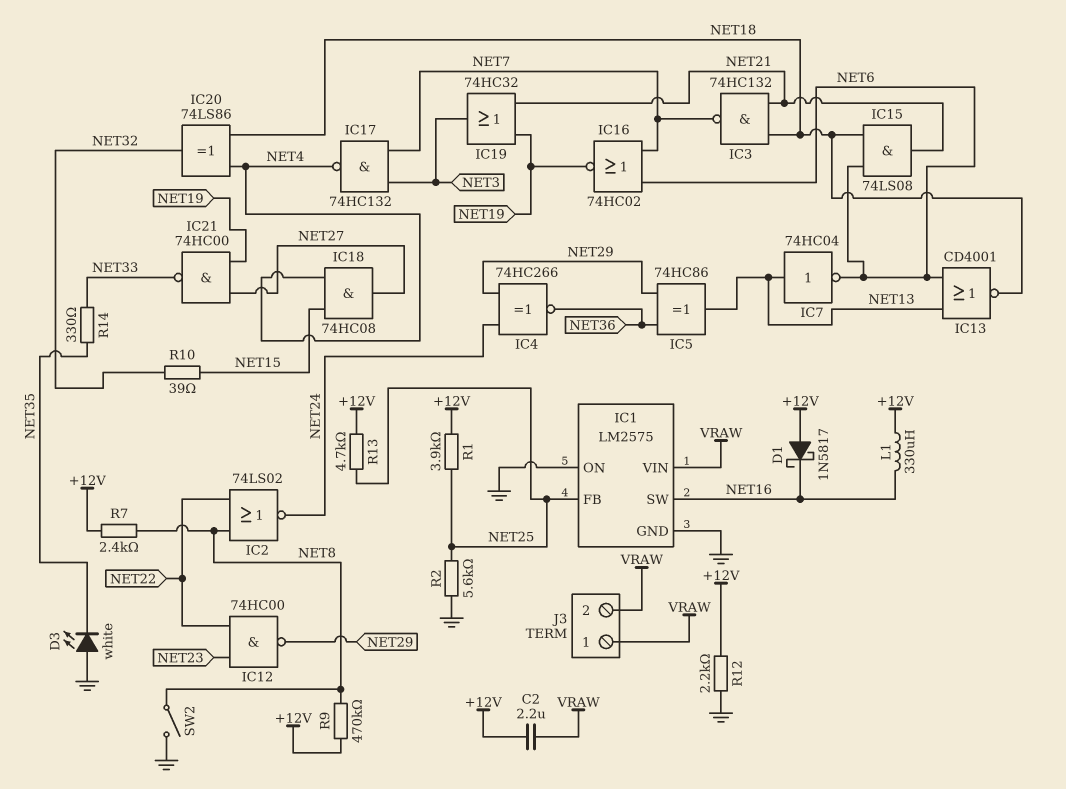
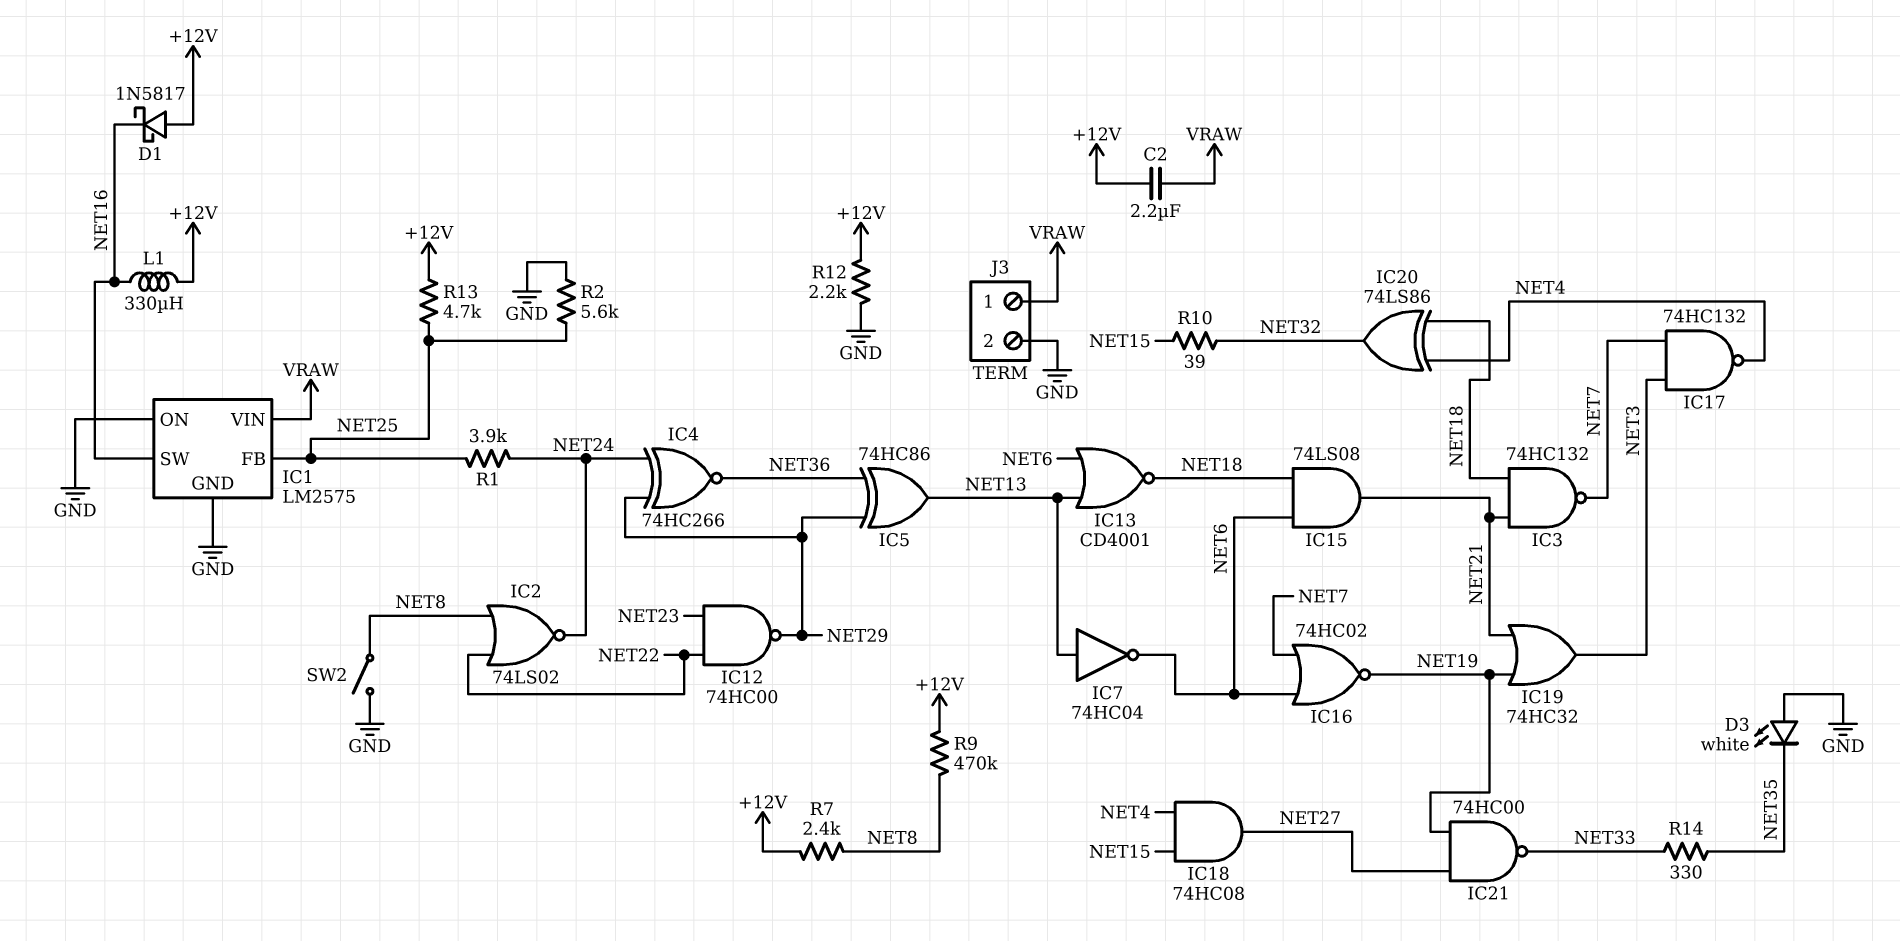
J3 pin 2: VRAW -> GND
R1: 3.9k (+12V, NET25) -> 3.9k (NET24, NET25)

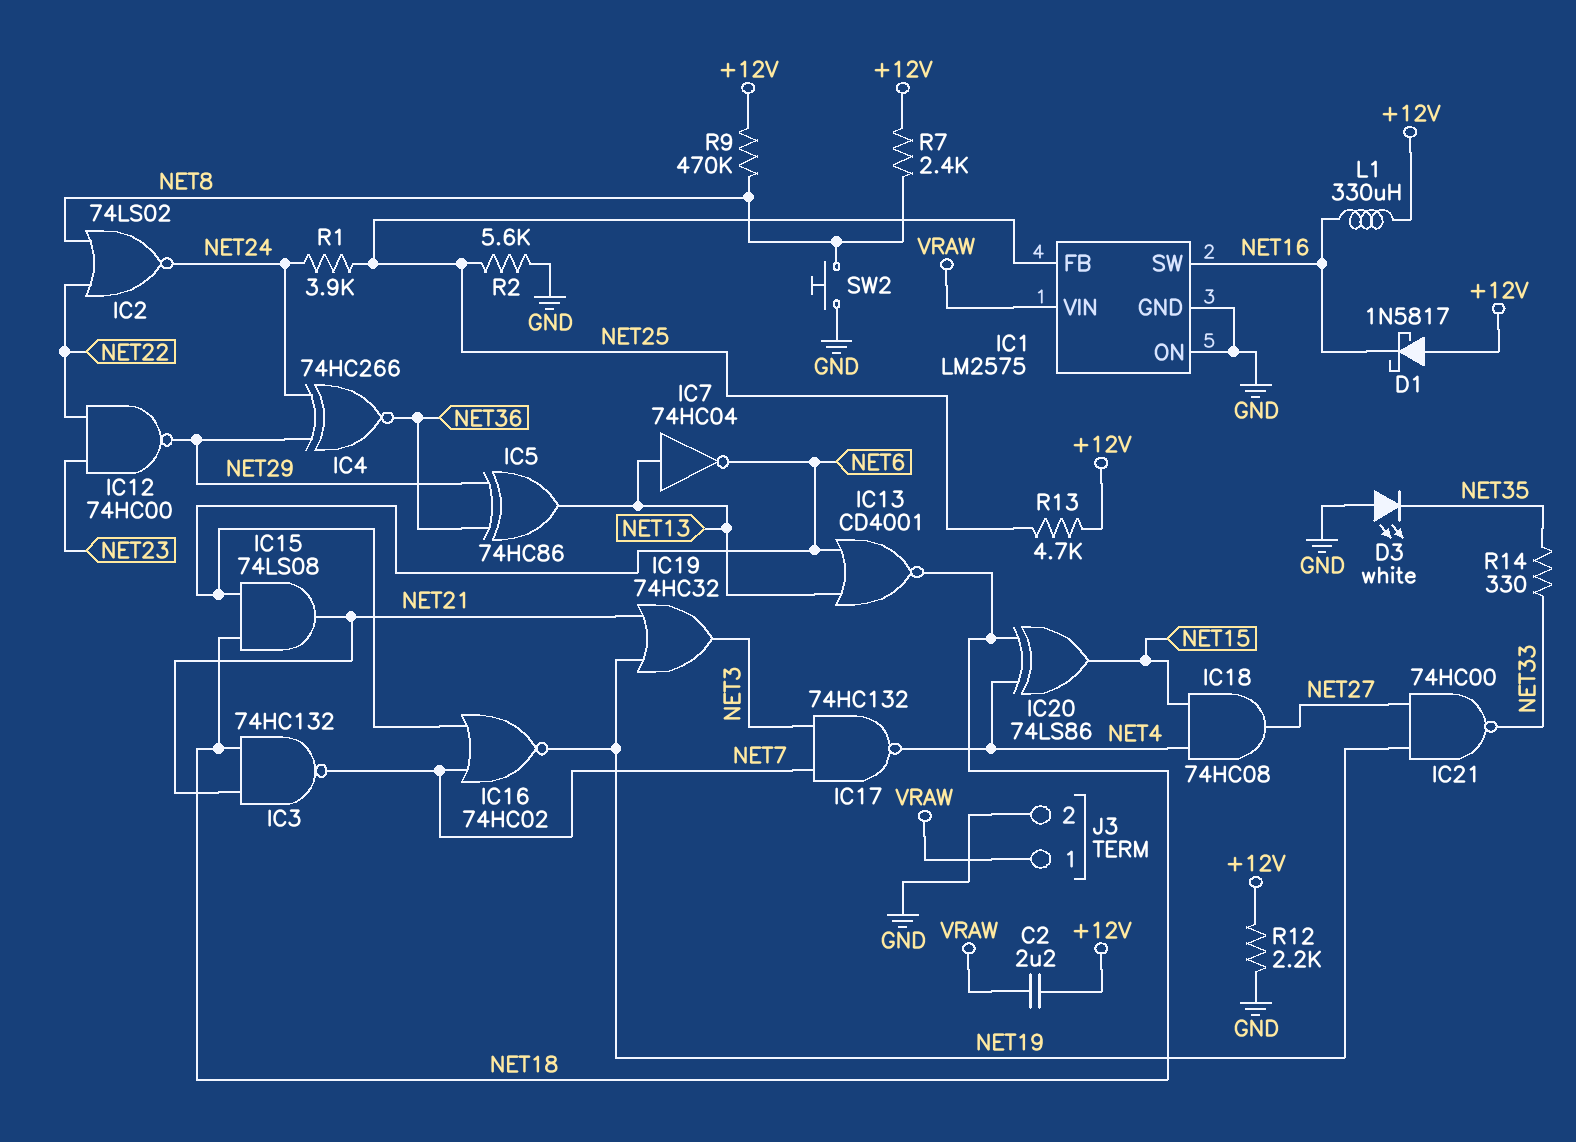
IC20: XOR 74LS86 (in NET4, in NET18, out NET32) -> XOR 74LS86 (in NET4, in NET18, out NET15)
R10: 39 (NET15, NET32) -> none
SW2: switch (GND, NET8) -> button (GND, NET8)

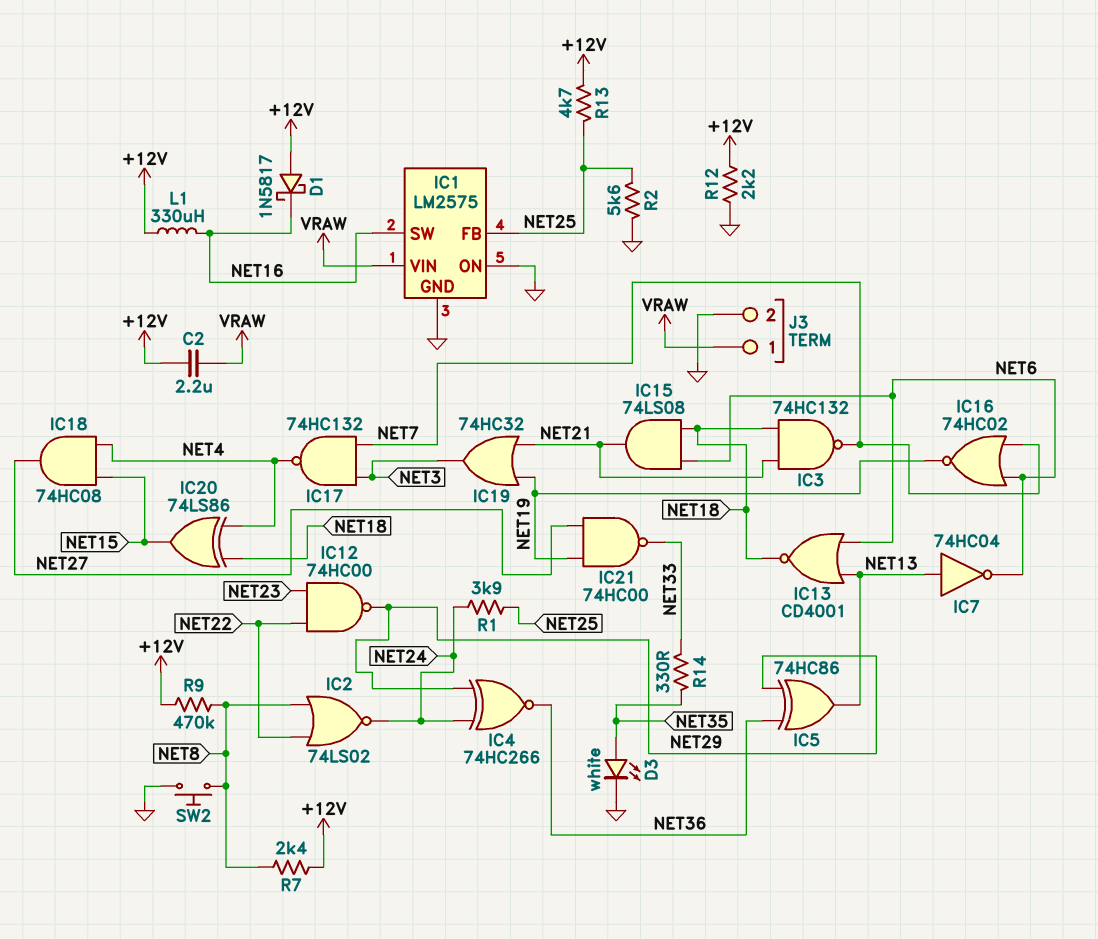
D3: LED white (A GND, K NET35) -> LED white (A NET35, K GND)

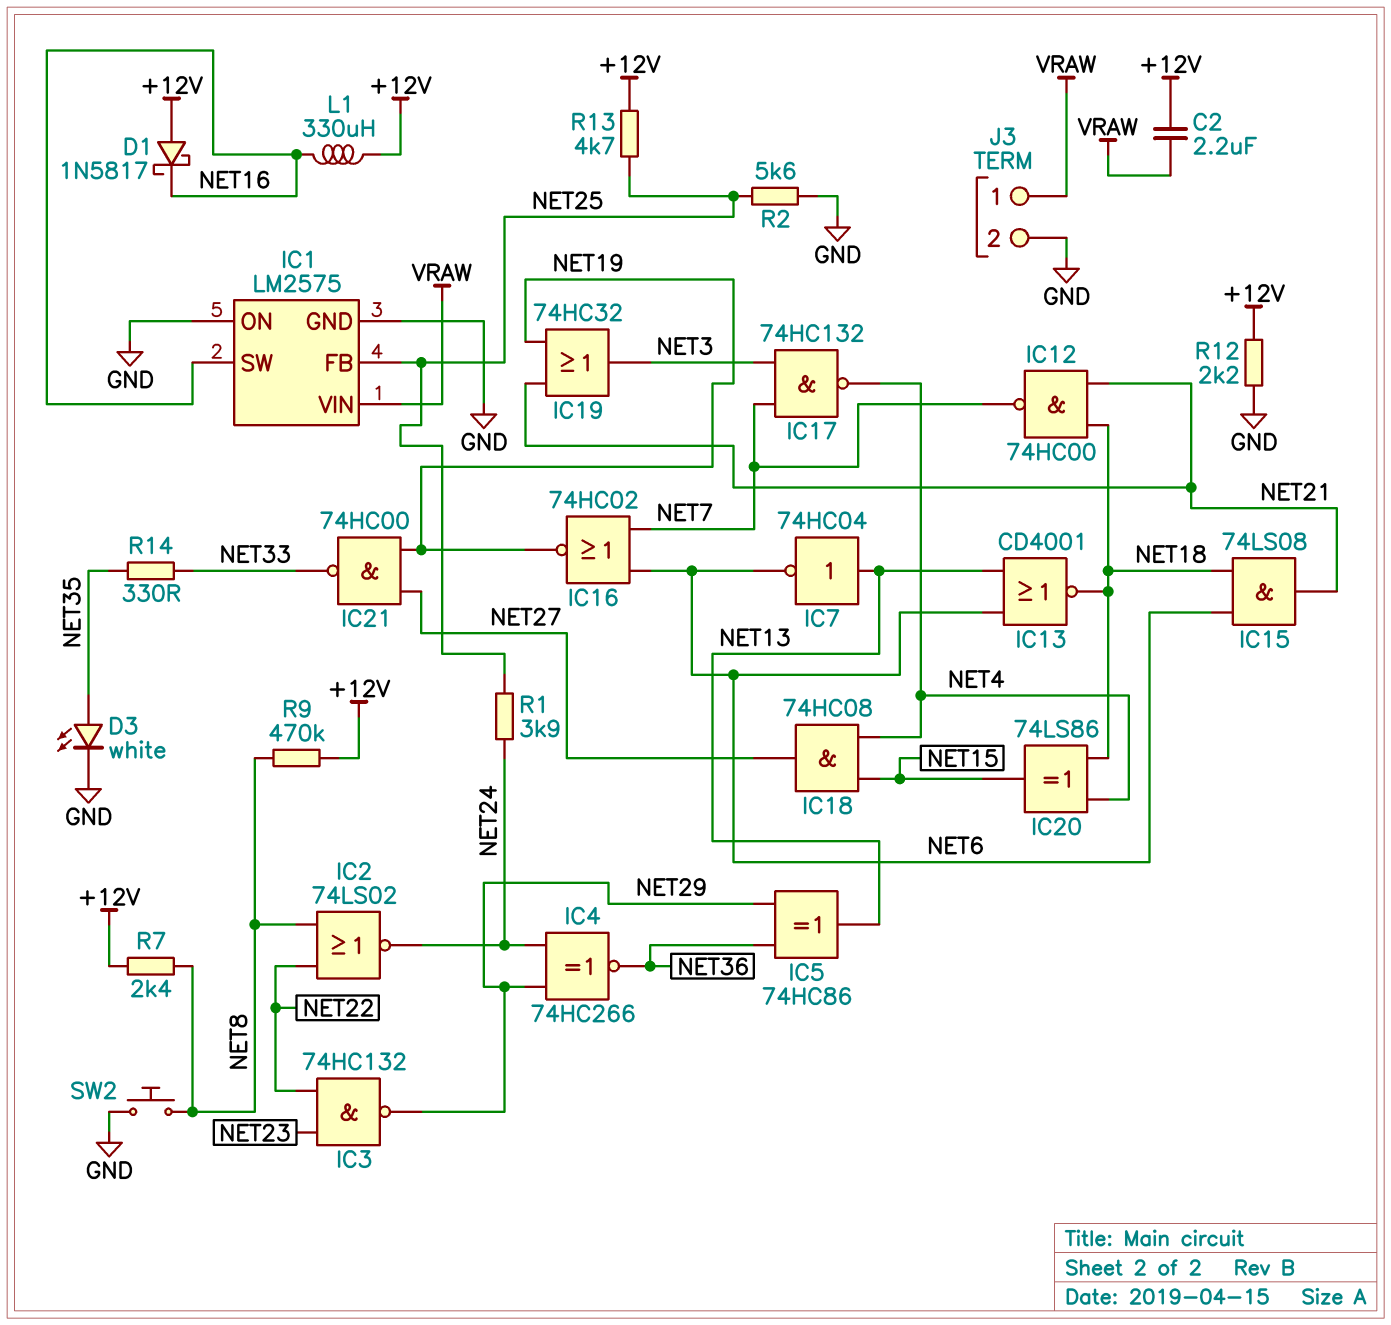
IC3: NAND 74HC132 (in NET18, in NET21, out NET7) -> NAND 74HC132 (in NET22, in NET23, out NET29)
IC12: NAND 74HC00 (in NET22, in NET23, out NET29) -> NAND 74HC00 (in NET18, in NET21, out NET7)

